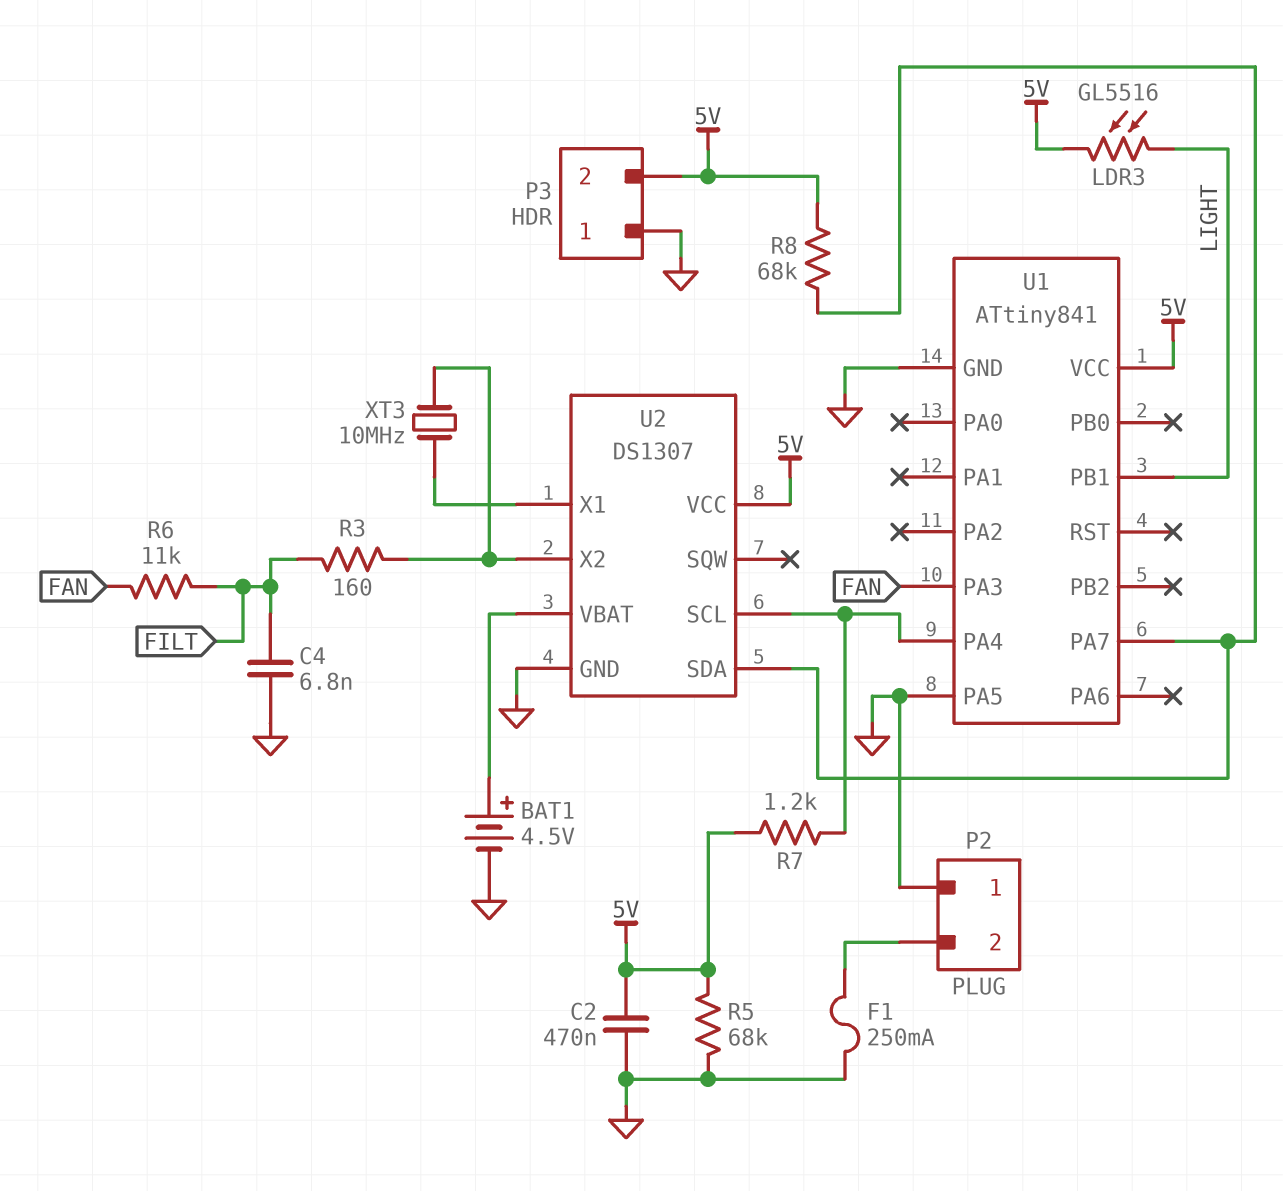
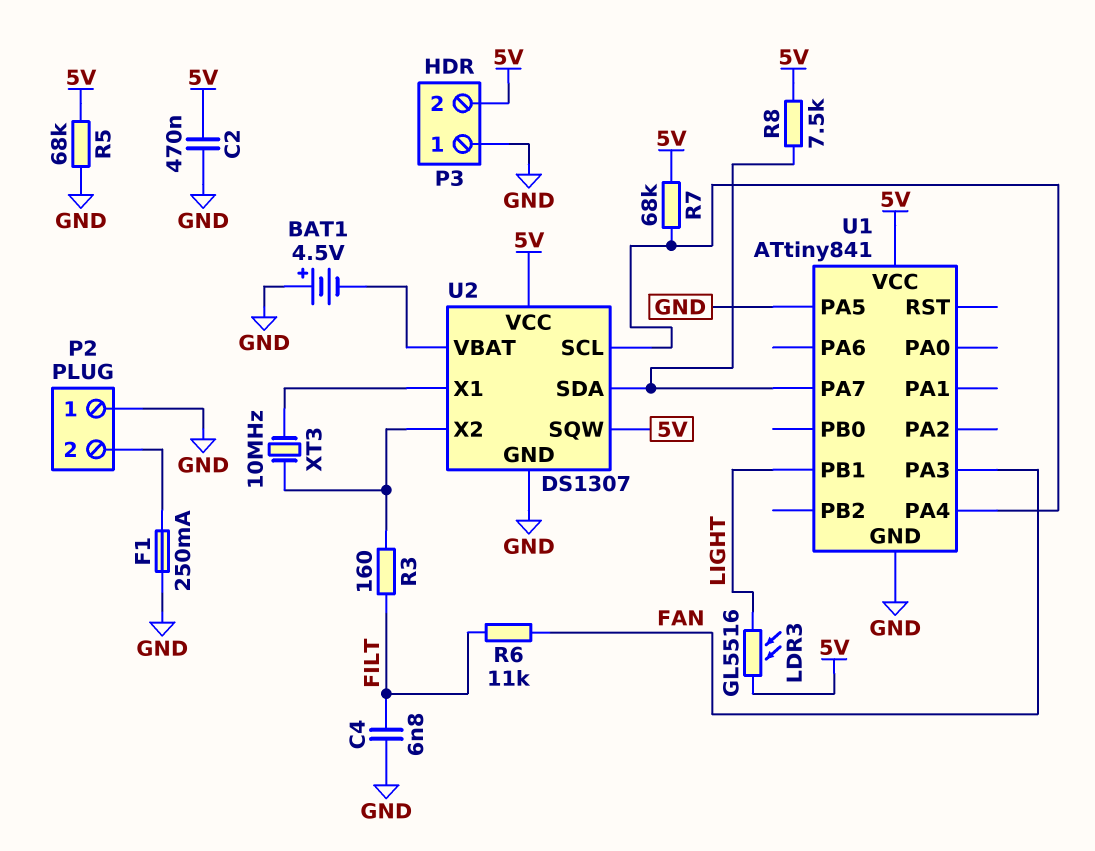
BAT1: 4.5V (plus U2/VBAT, minus GND) -> 4.5V (plus GND, minus U2/VBAT)
R7: 1.2k (5V, U1/PA4) -> 68k (5V, U1/PA4)
R8: 68k (5V, U1/PA7) -> 7.5k (5V, U1/PA7)
U2 pin SQW: none -> 5V

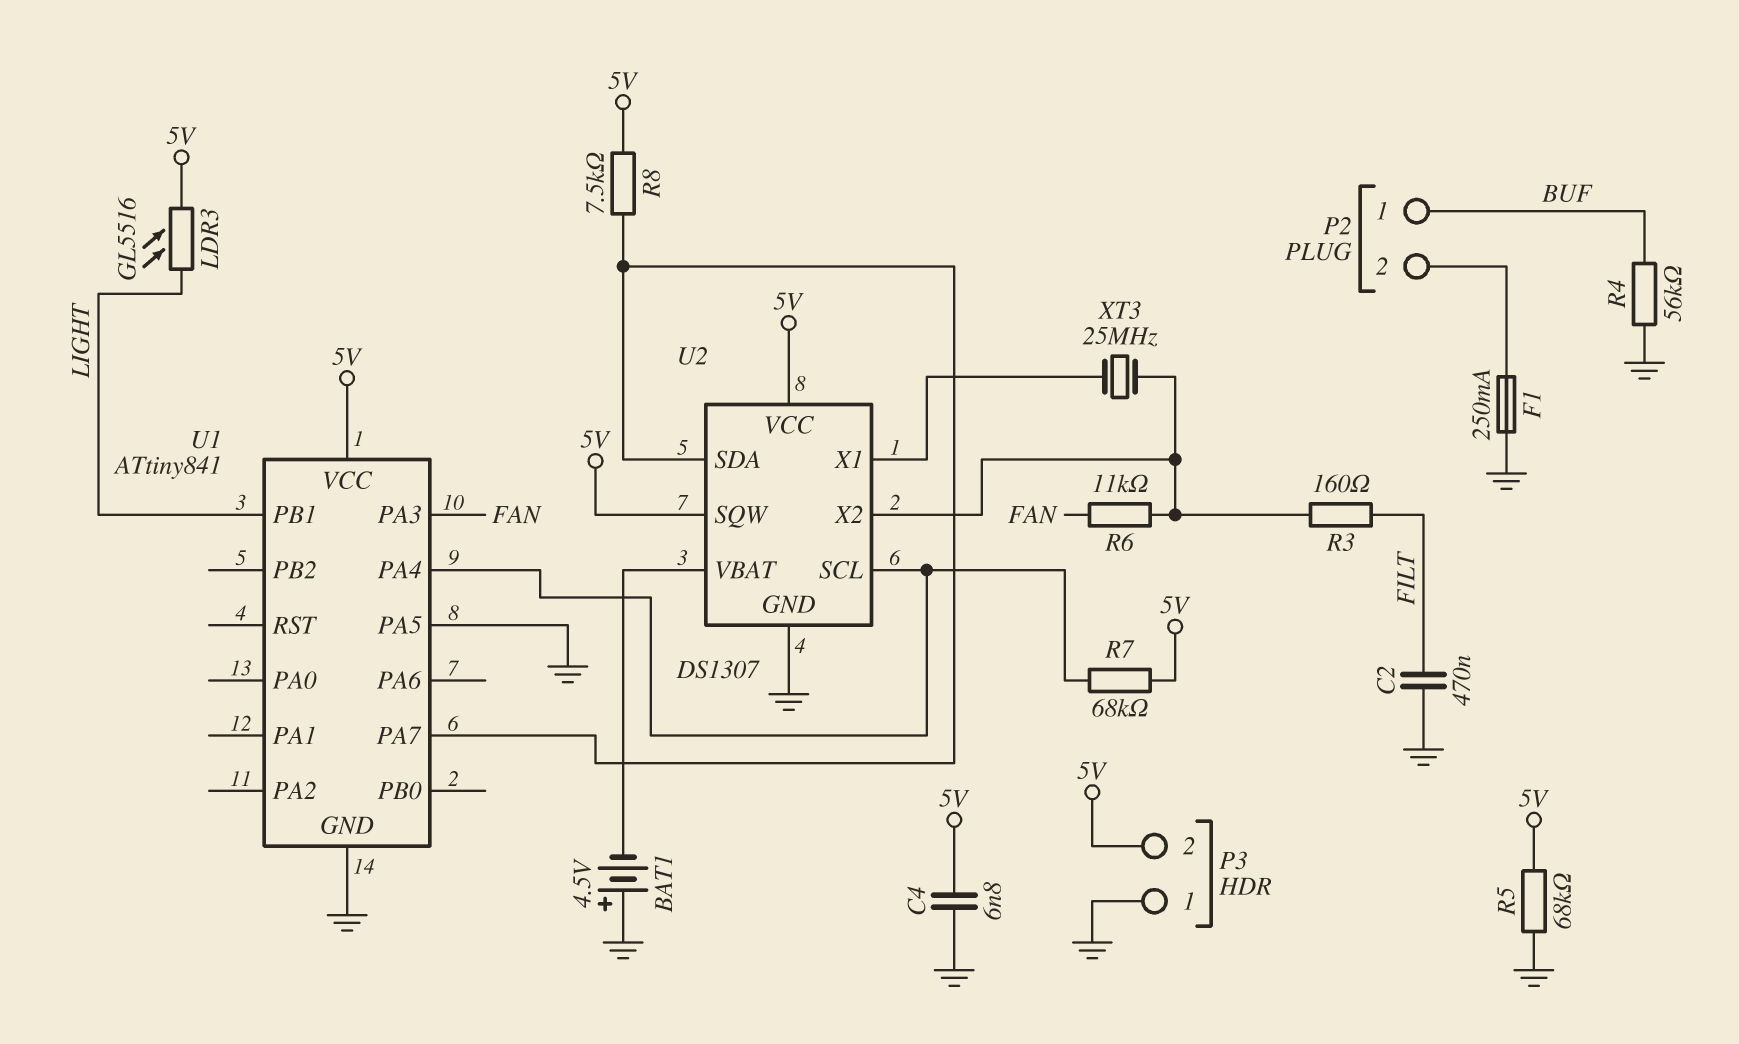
C2: 470nF (5V, GND) -> 470nF (FILT, GND)
C4: 6.8nF (FILT, GND) -> 6.8nF (5V, GND)
P2 pin 1: GND -> BUF
R4: none -> 56k (BUF, GND)
R6: 11k (FAN, FILT) -> 11k (FAN, U2/X2)
XT3: 10MHz (U2/X1, U2/X2) -> 25MHz (U2/X1, U2/X2)

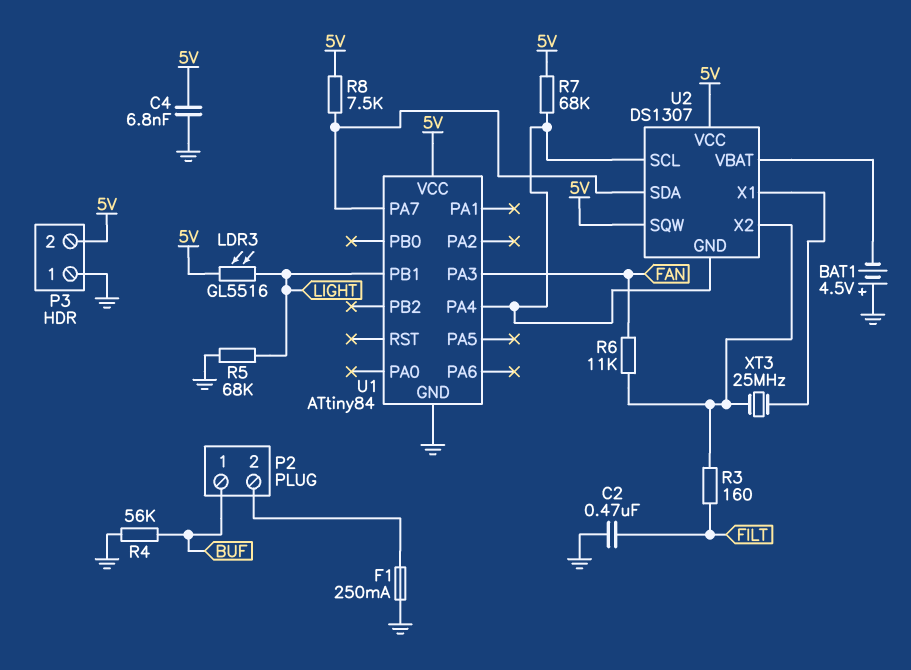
R5: 68k (5V, GND) -> 68k (GND, LIGHT)
U1: ATtiny841 -> ATtiny84
U1 pin PA5: GND -> none
U2 pin GND: GND -> U1/PA4

